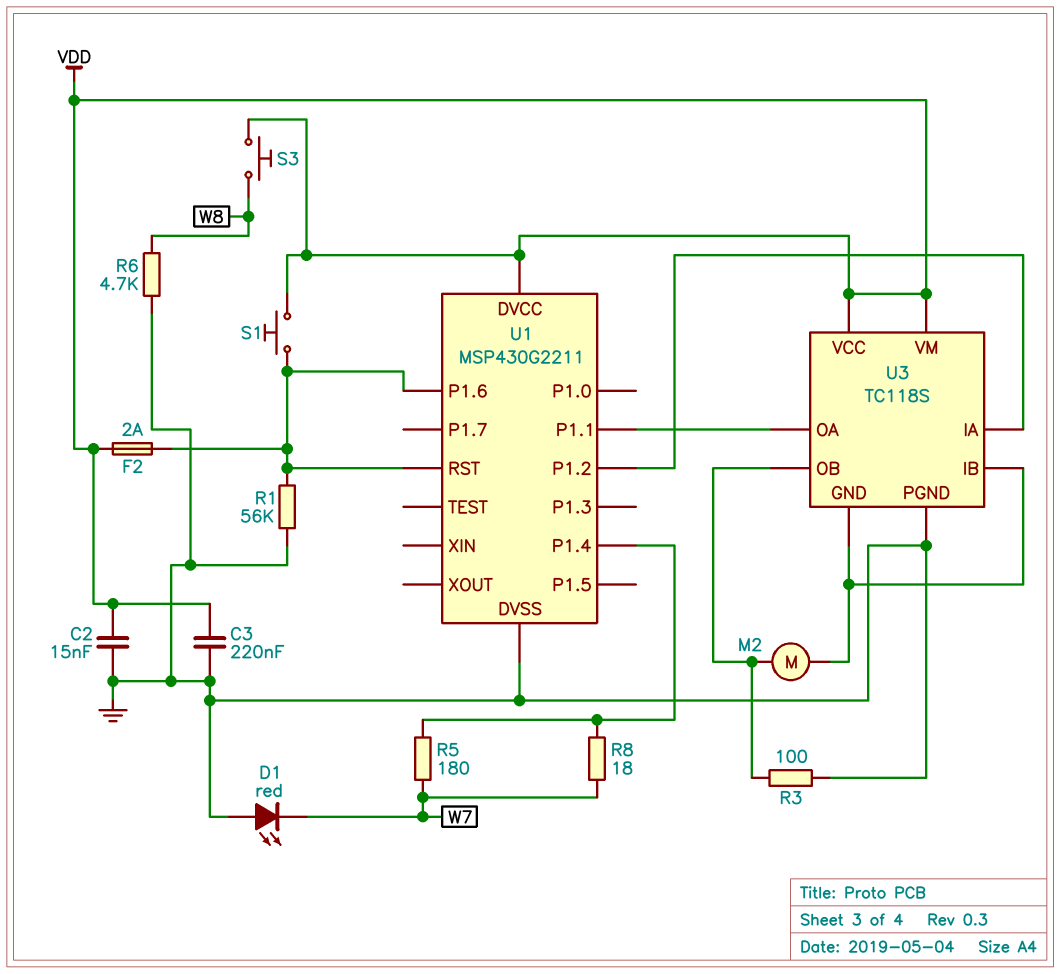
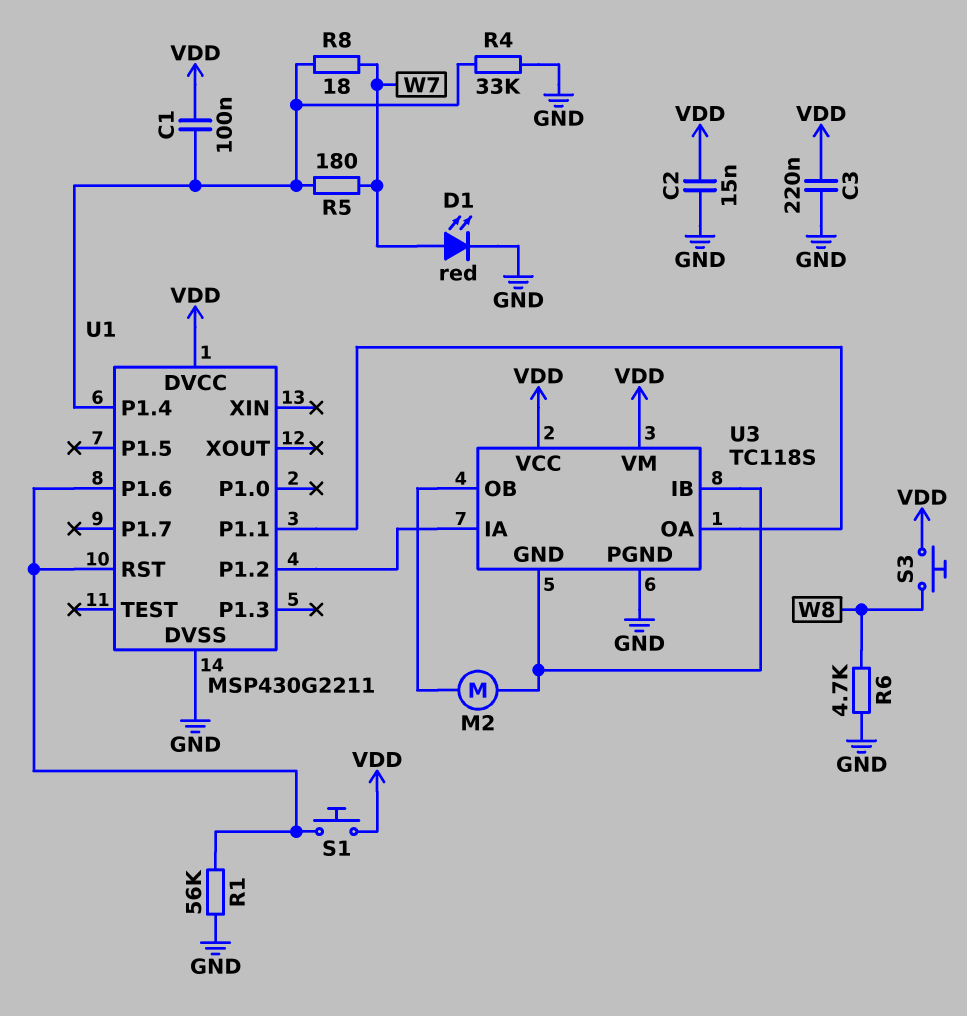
C1: none -> 100nF (U1/P1.4, VDD)
D1: LED red (A GND, K W7) -> LED red (A W7, K GND)
F2: 2A (U1/P1.6, VDD) -> none
R3: 100 (GND, U3/OB) -> none
R4: none -> 33k (GND, U1/P1.4)

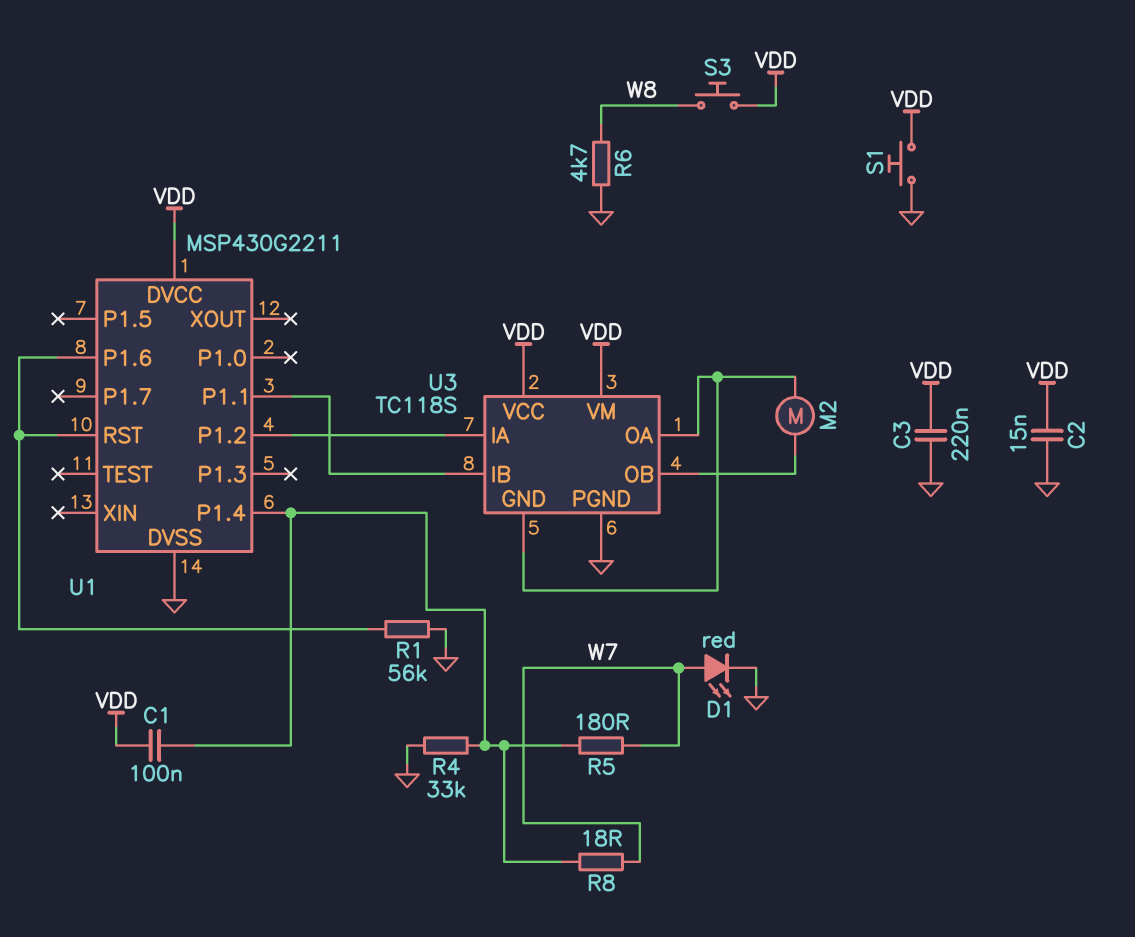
S1: button (U1/P1.6, VDD) -> button (GND, VDD)
U3 pin IB: U3/GND -> U1/P1.1
U3 pin OA: U1/P1.1 -> U3/GND

